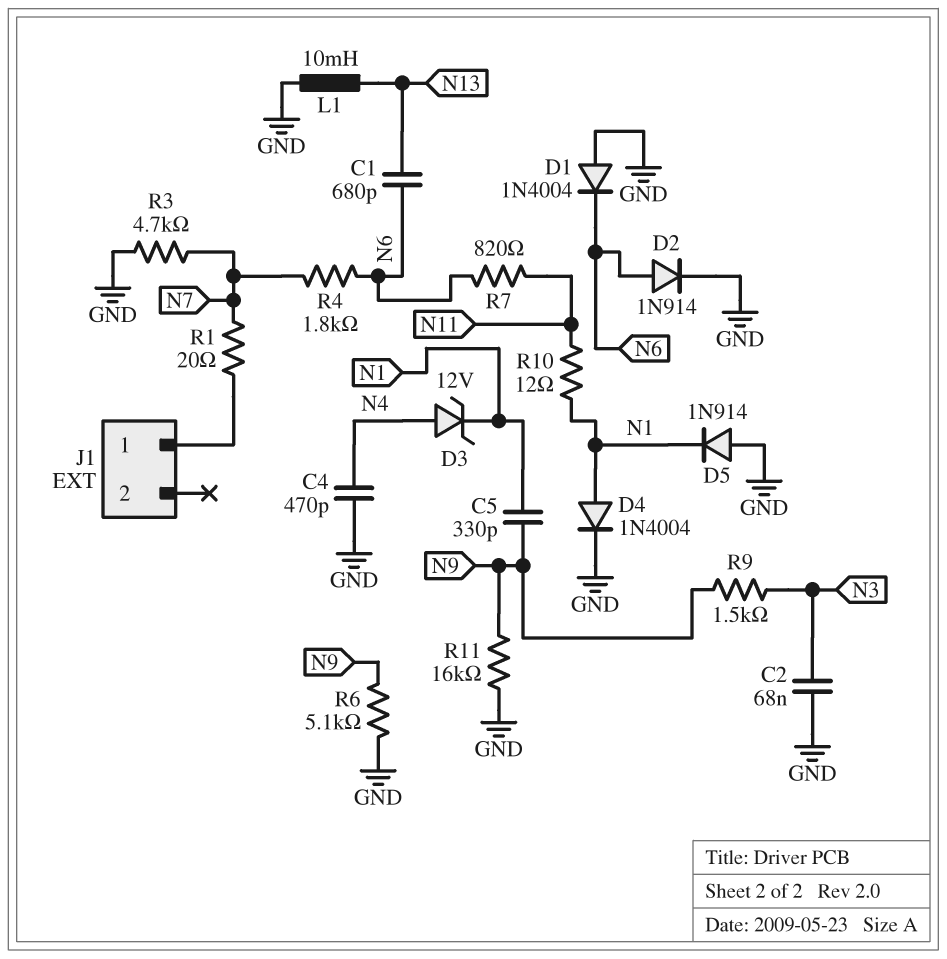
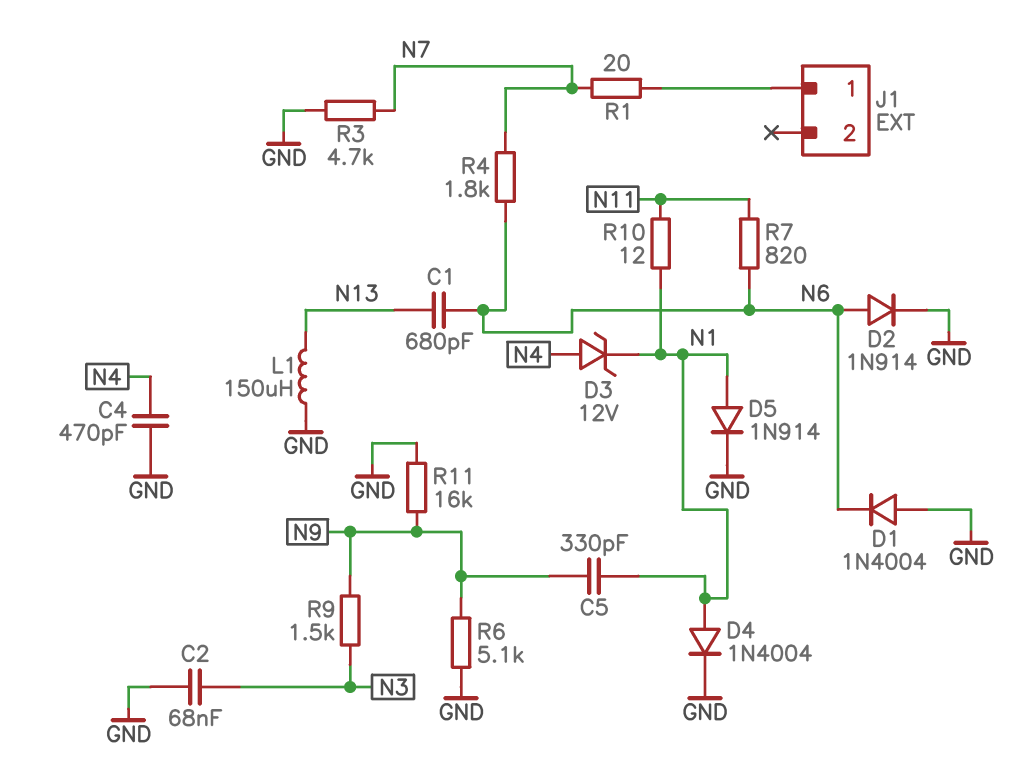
D5: diode 1N914 (A GND, K N1) -> diode 1N914 (A N1, K GND)
L1: 10mH (GND, N13) -> 150uH (GND, N13)

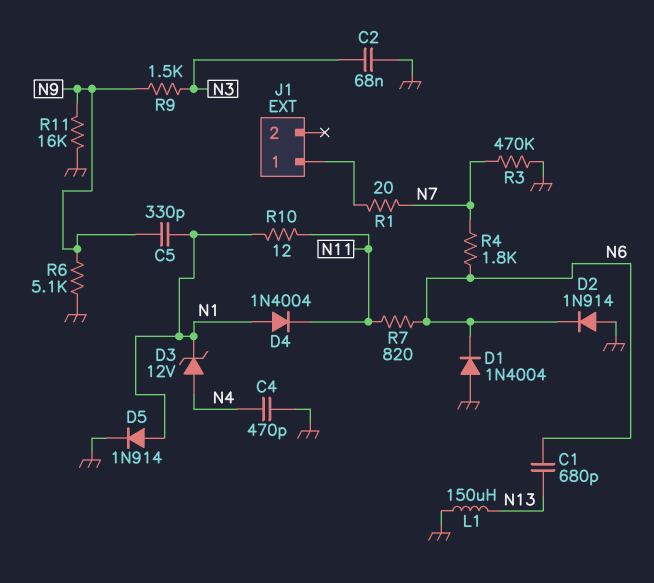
D2: diode 1N914 (A N6, K GND) -> diode 1N914 (A GND, K N6)
D4: diode 1N4004 (A N1, K GND) -> diode 1N4004 (A N1, K N11)
R3: 4.7k (GND, N7) -> 470k (GND, N7)

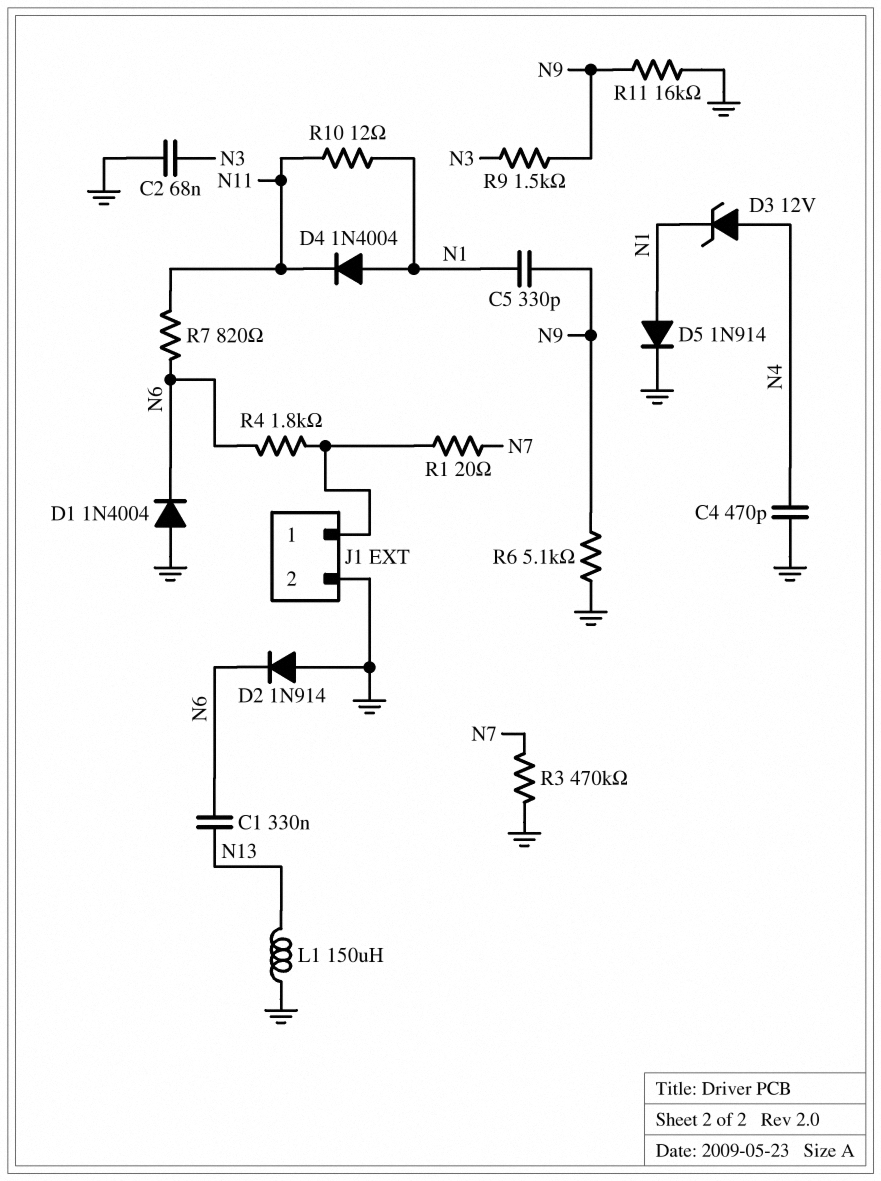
C1: 680pF (N6, N13) -> 330nF (N6, N13)
J1 pin 2: none -> GND
R4: 1.8k (N6, N7) -> 1.8k (J1/1, N6)

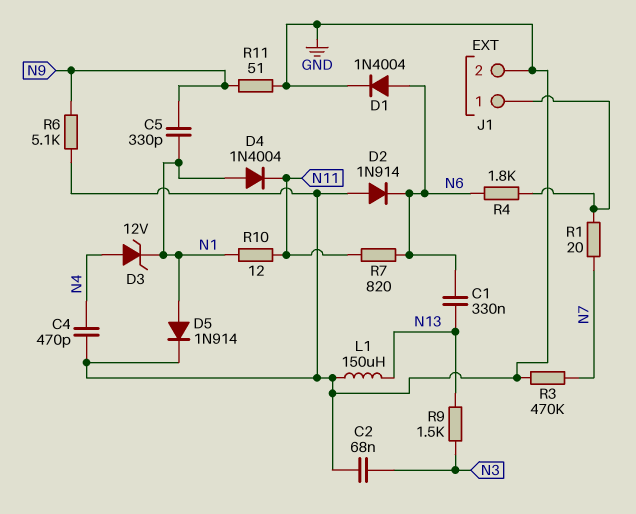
D1: diode 1N4004 (A GND, K N6) -> diode 1N4004 (A N6, K GND)
R9: 1.5k (N3, N9) -> 1.5k (N3, N13)
R11: 16k (GND, N9) -> 51 (GND, N9)

